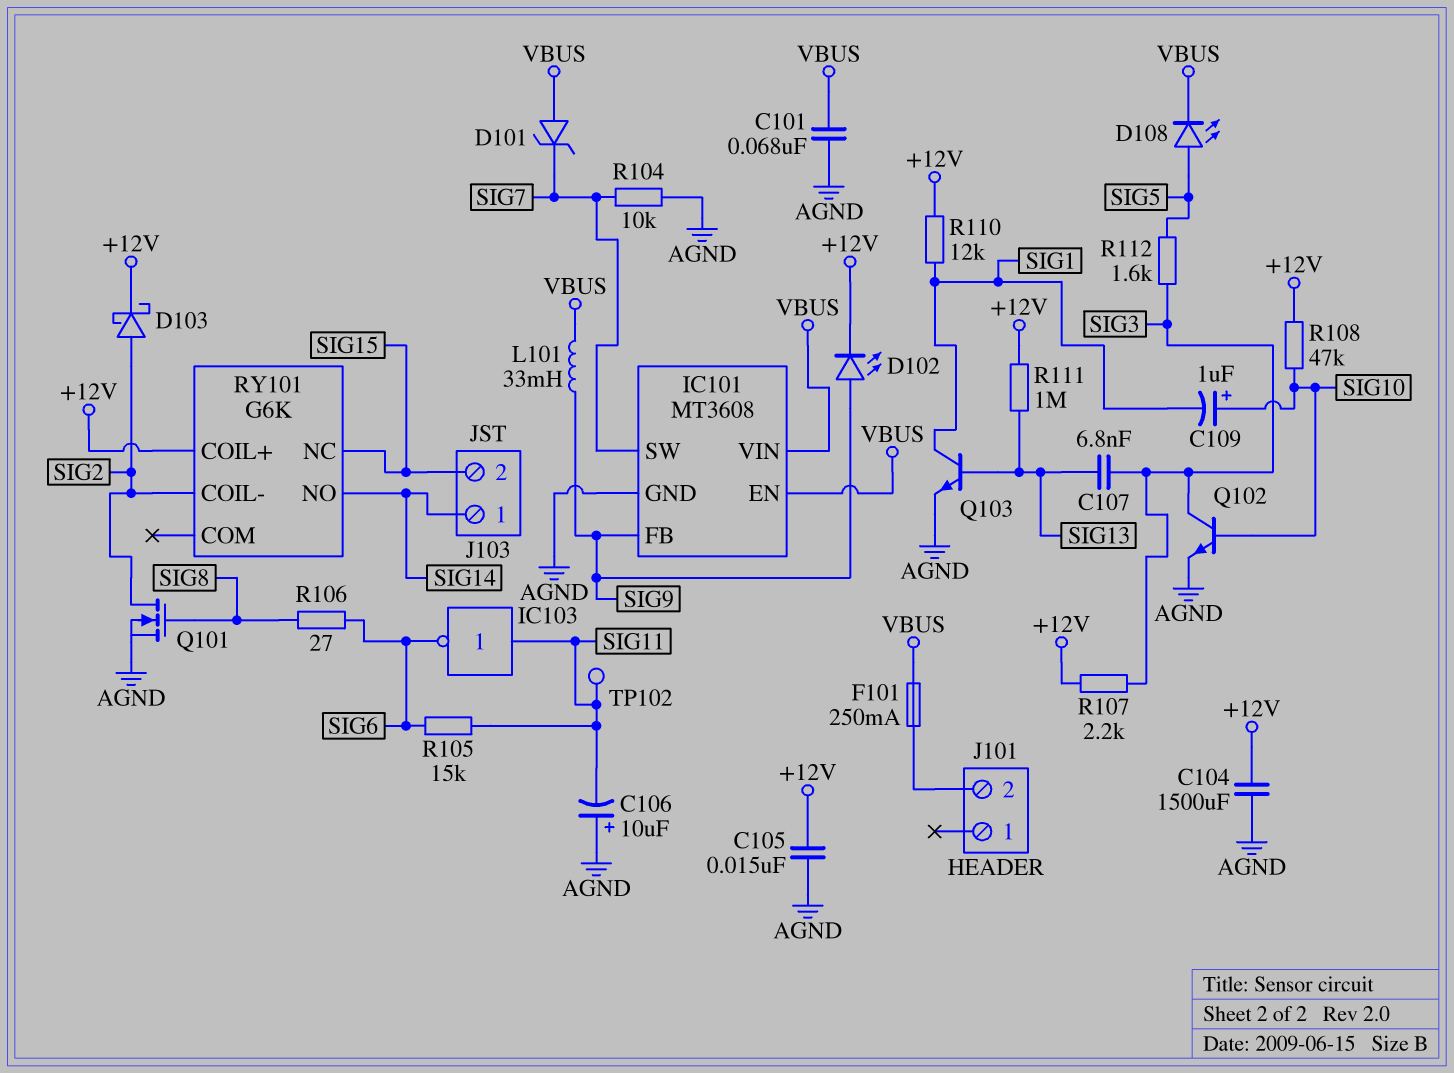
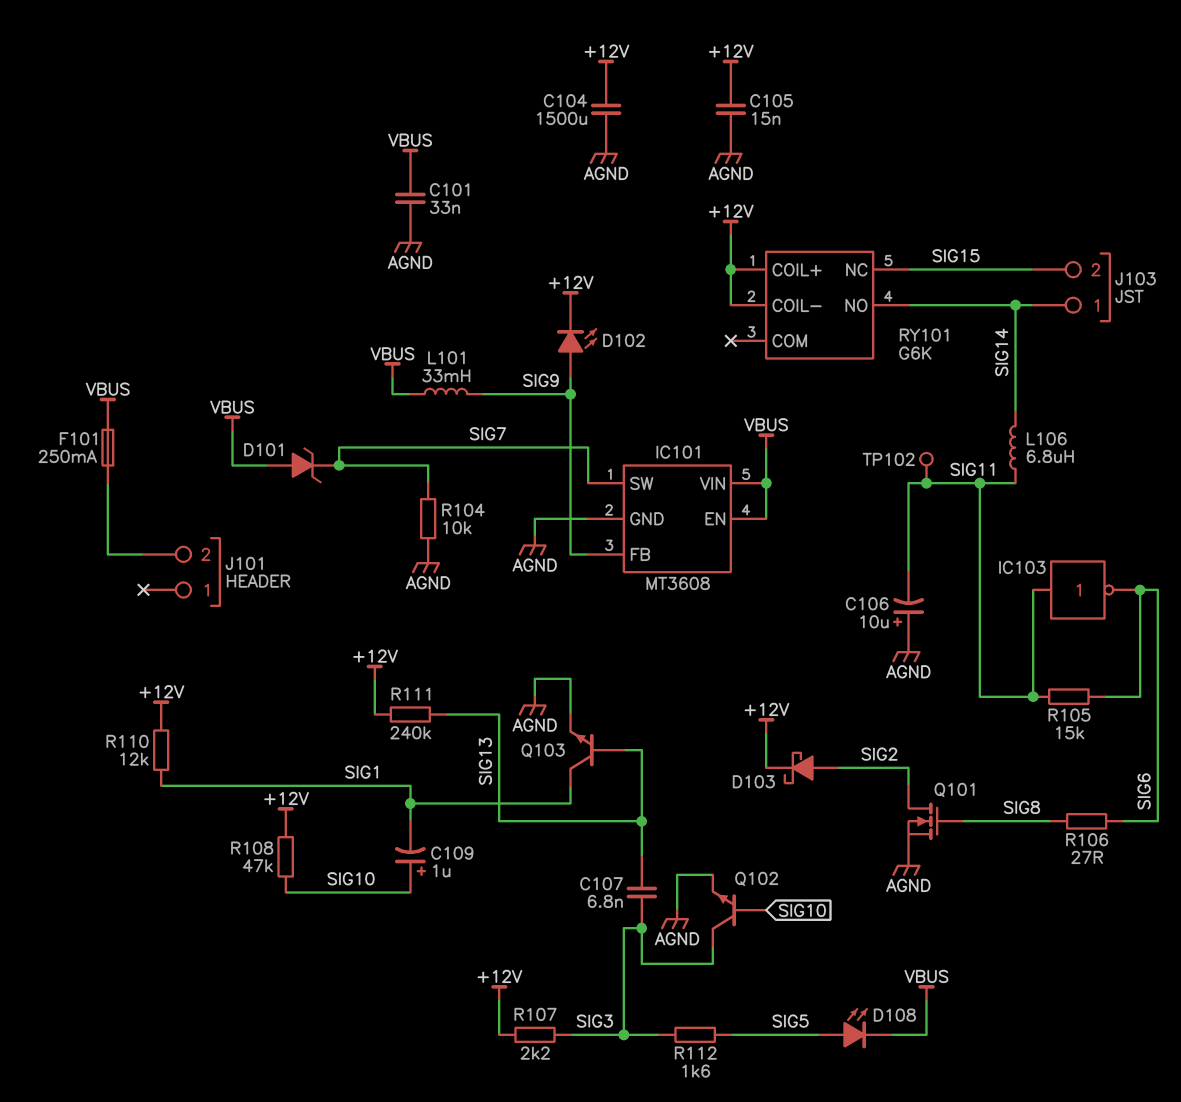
C101: 68nF (AGND, VBUS) -> 33nF (AGND, VBUS)
L106: none -> 6.8uH (SIG11, SIG14)
R111: 1M (+12V, SIG13) -> 240k (+12V, SIG13)
RY101 pin COIL-: SIG2 -> +12V

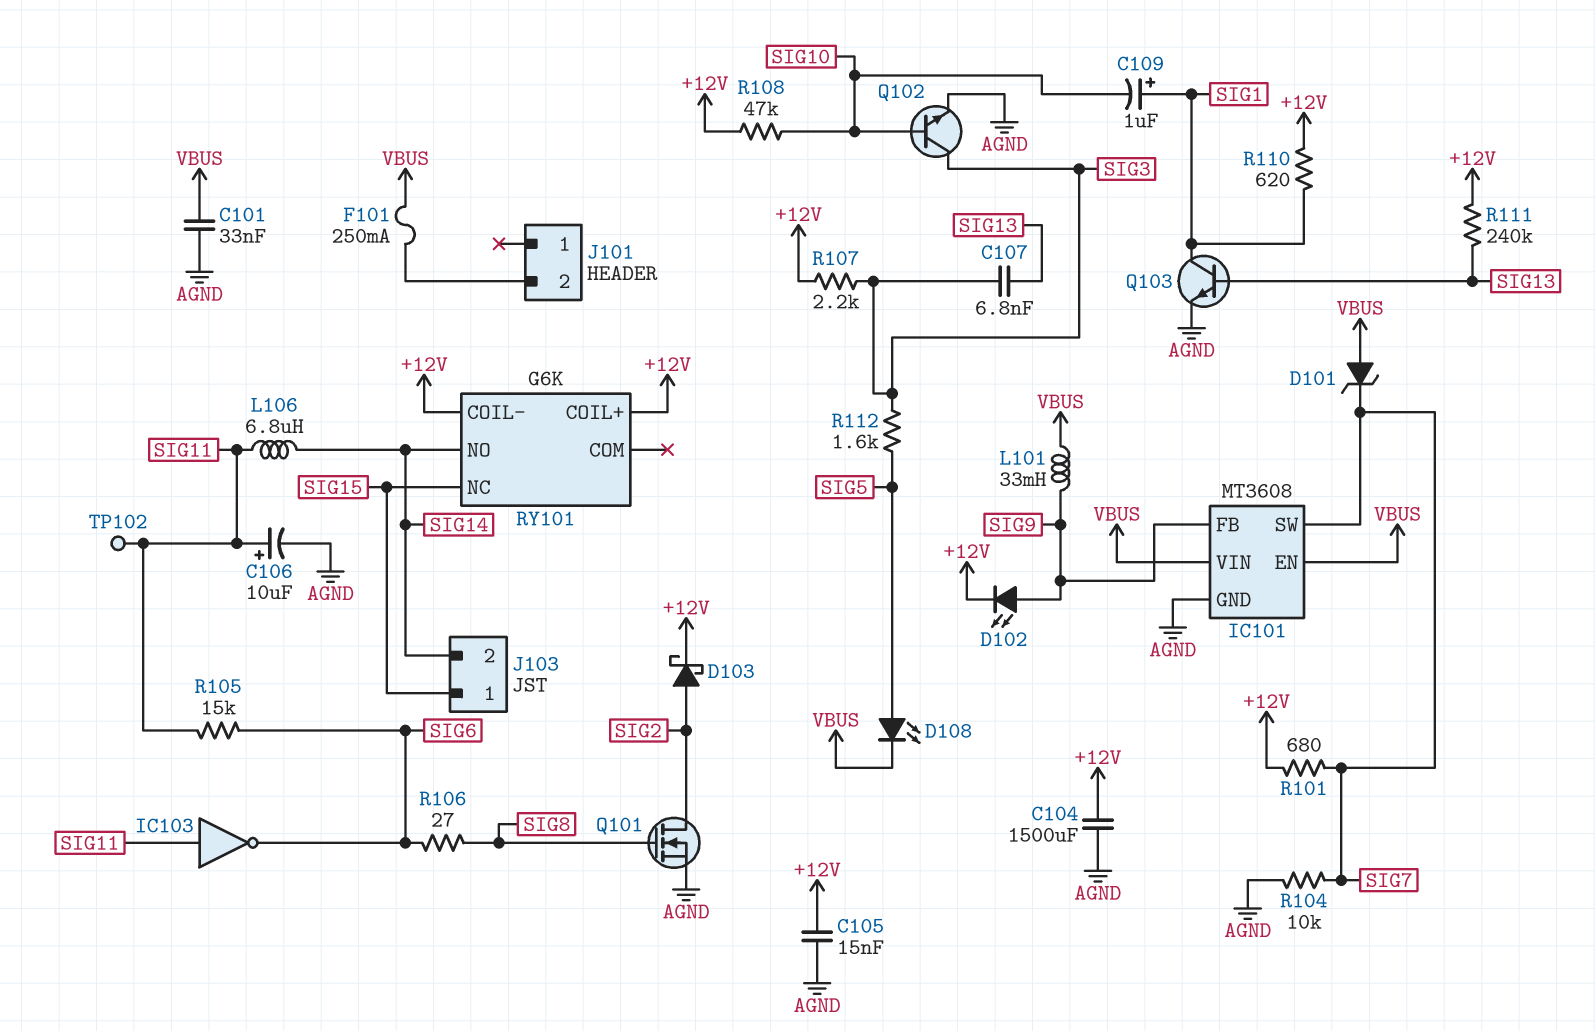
C106: 10uF (plus AGND, minus SIG11) -> 10uF (plus SIG11, minus AGND)
C109: 1uF (plus SIG10, minus SIG1) -> 1uF (plus SIG1, minus SIG10)
J103 pin 1: SIG14 -> SIG15
J103 pin 2: SIG15 -> SIG14
R101: none -> 680 (+12V, SIG7)
R110: 12k (+12V, SIG1) -> 620 (+12V, SIG1)

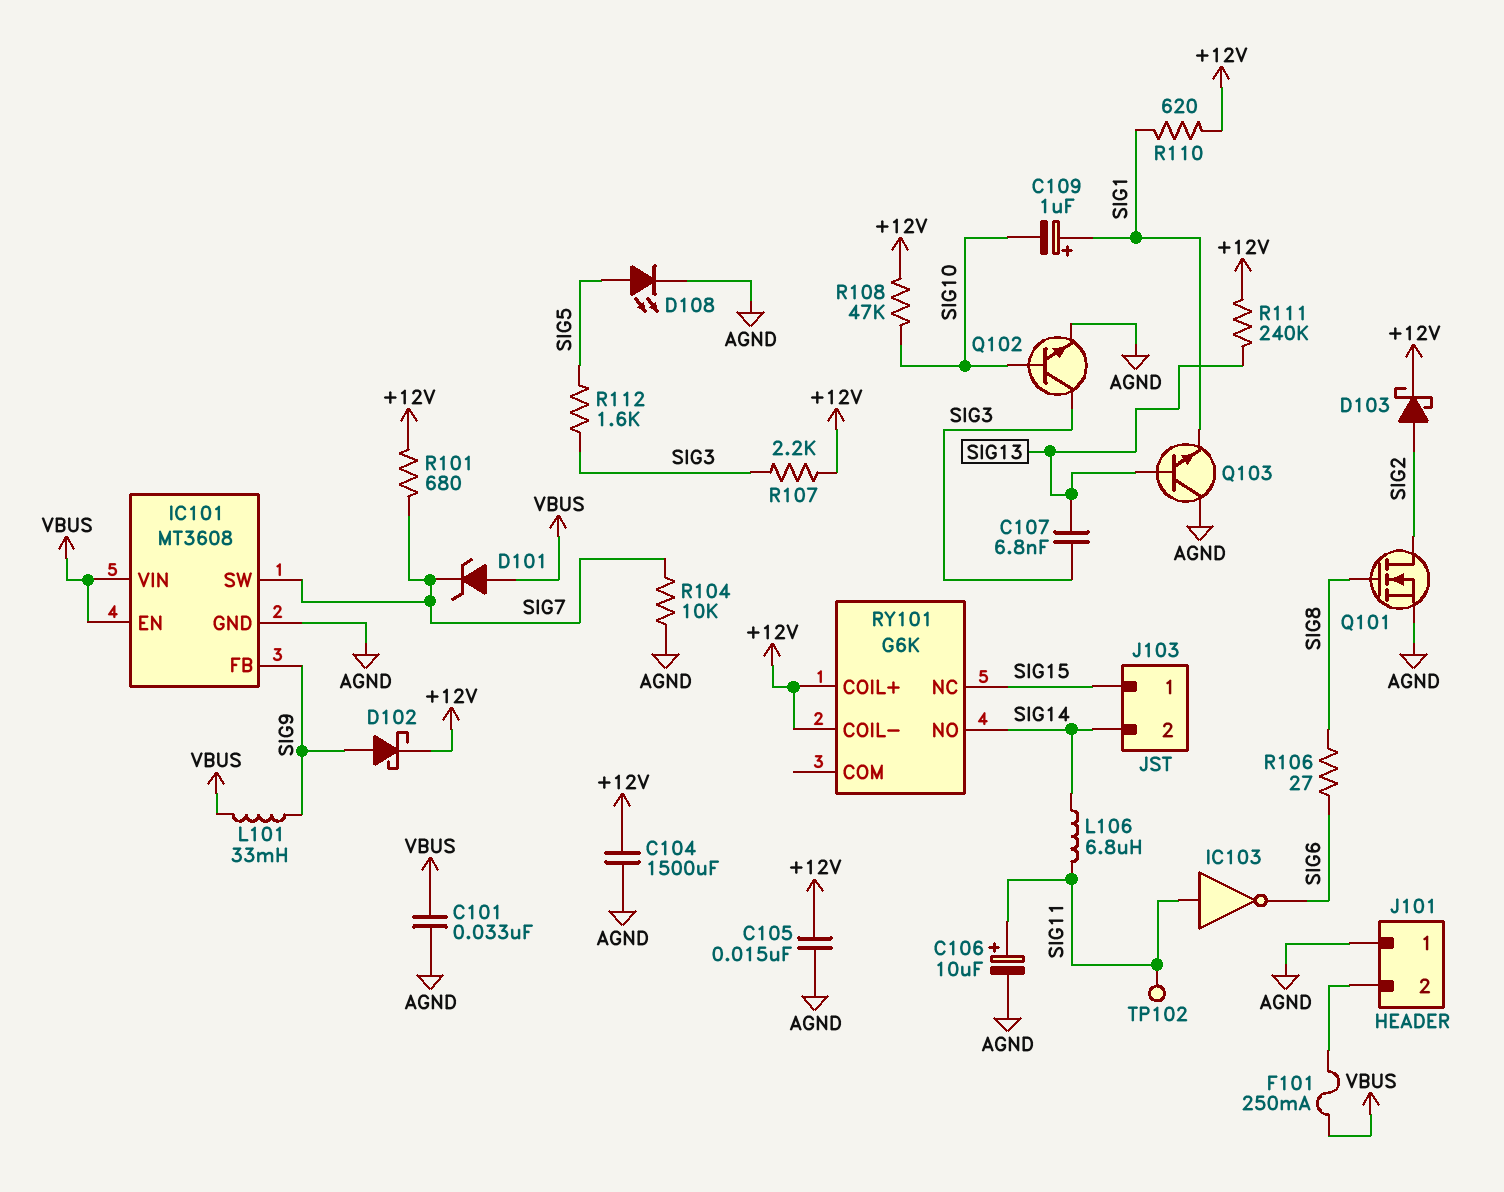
D102: LED (A SIG9, K +12V) -> schottky (A SIG9, K +12V)
D108: LED (A SIG5, K VBUS) -> LED (A SIG5, K AGND)
J101 pin 1: none -> AGND
Q103: NPN (B SIG13, C SIG1, E AGND) -> NPN (B SIG13, C AGND, E SIG1)
R105: 15k (SIG6, SIG11) -> none

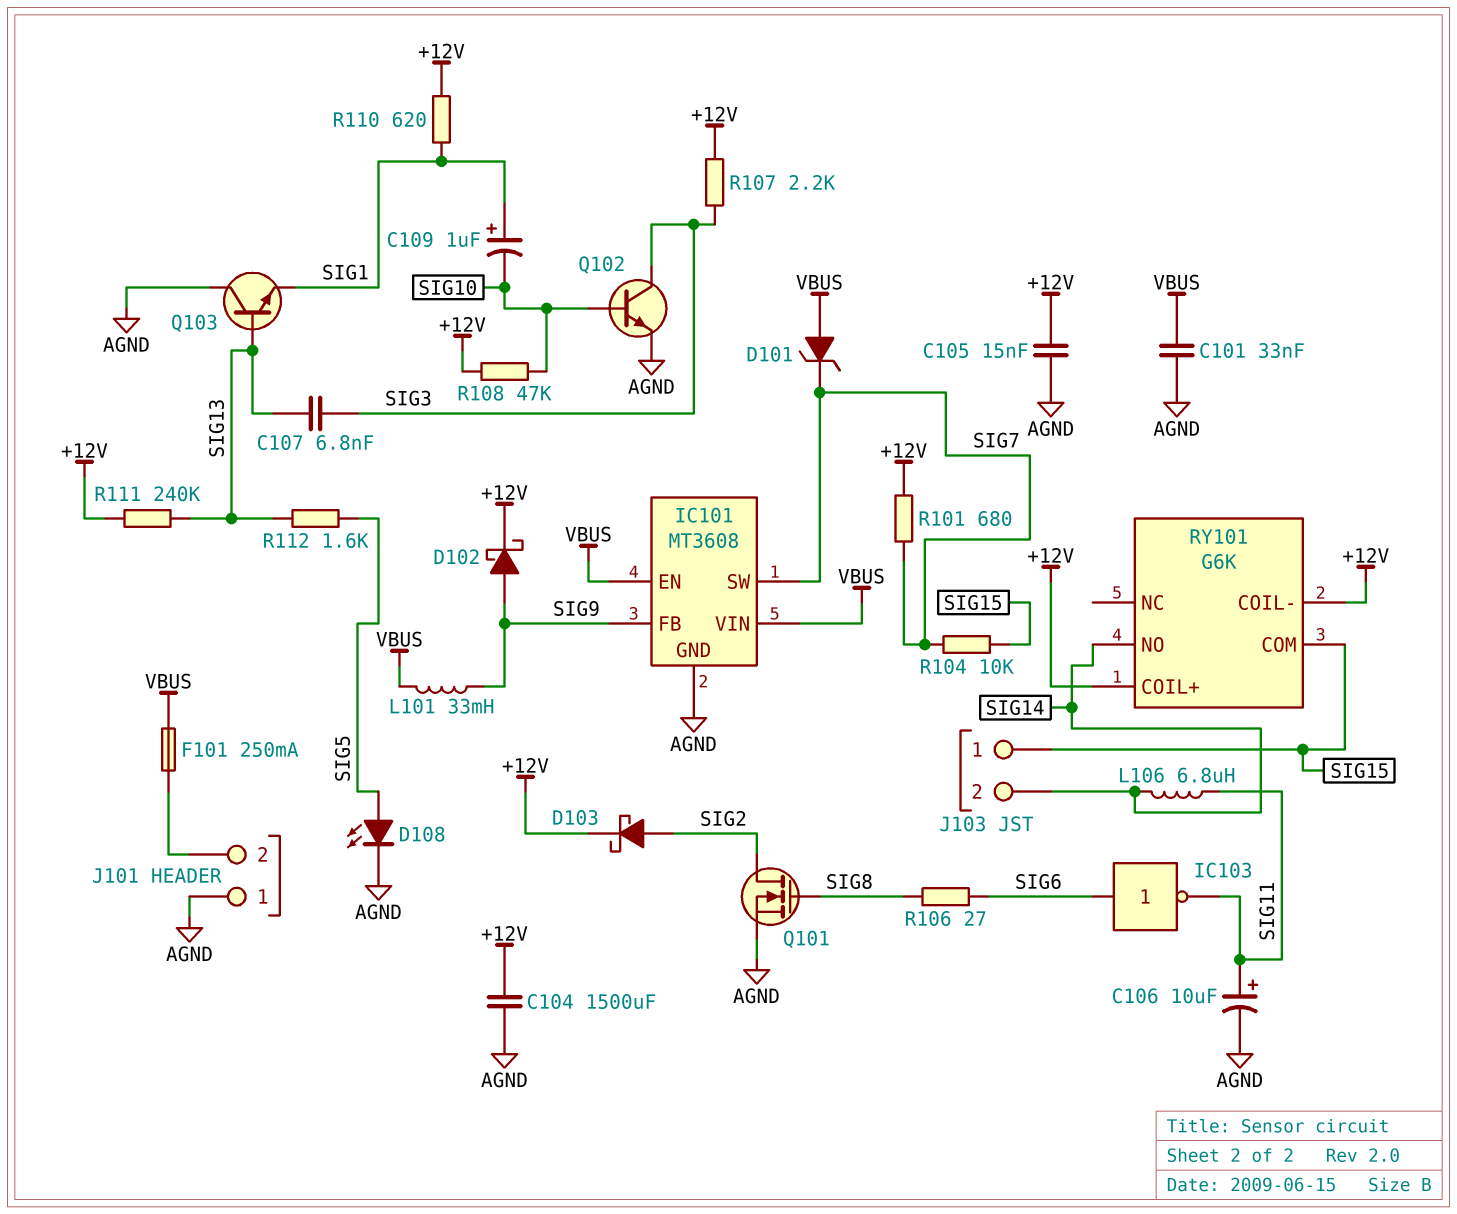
IC103: NOT (in SIG11, out SIG6) -> NOT (in SIG6, out SIG11)
R104: 10k (AGND, SIG7) -> 10k (SIG7, SIG15)
R112: 1.6k (SIG3, SIG5) -> 1.6k (SIG5, SIG13)
RY101 pin COM: none -> SIG15
RY101 pin NC: SIG15 -> none
TP102: test point (SIG11) -> none

